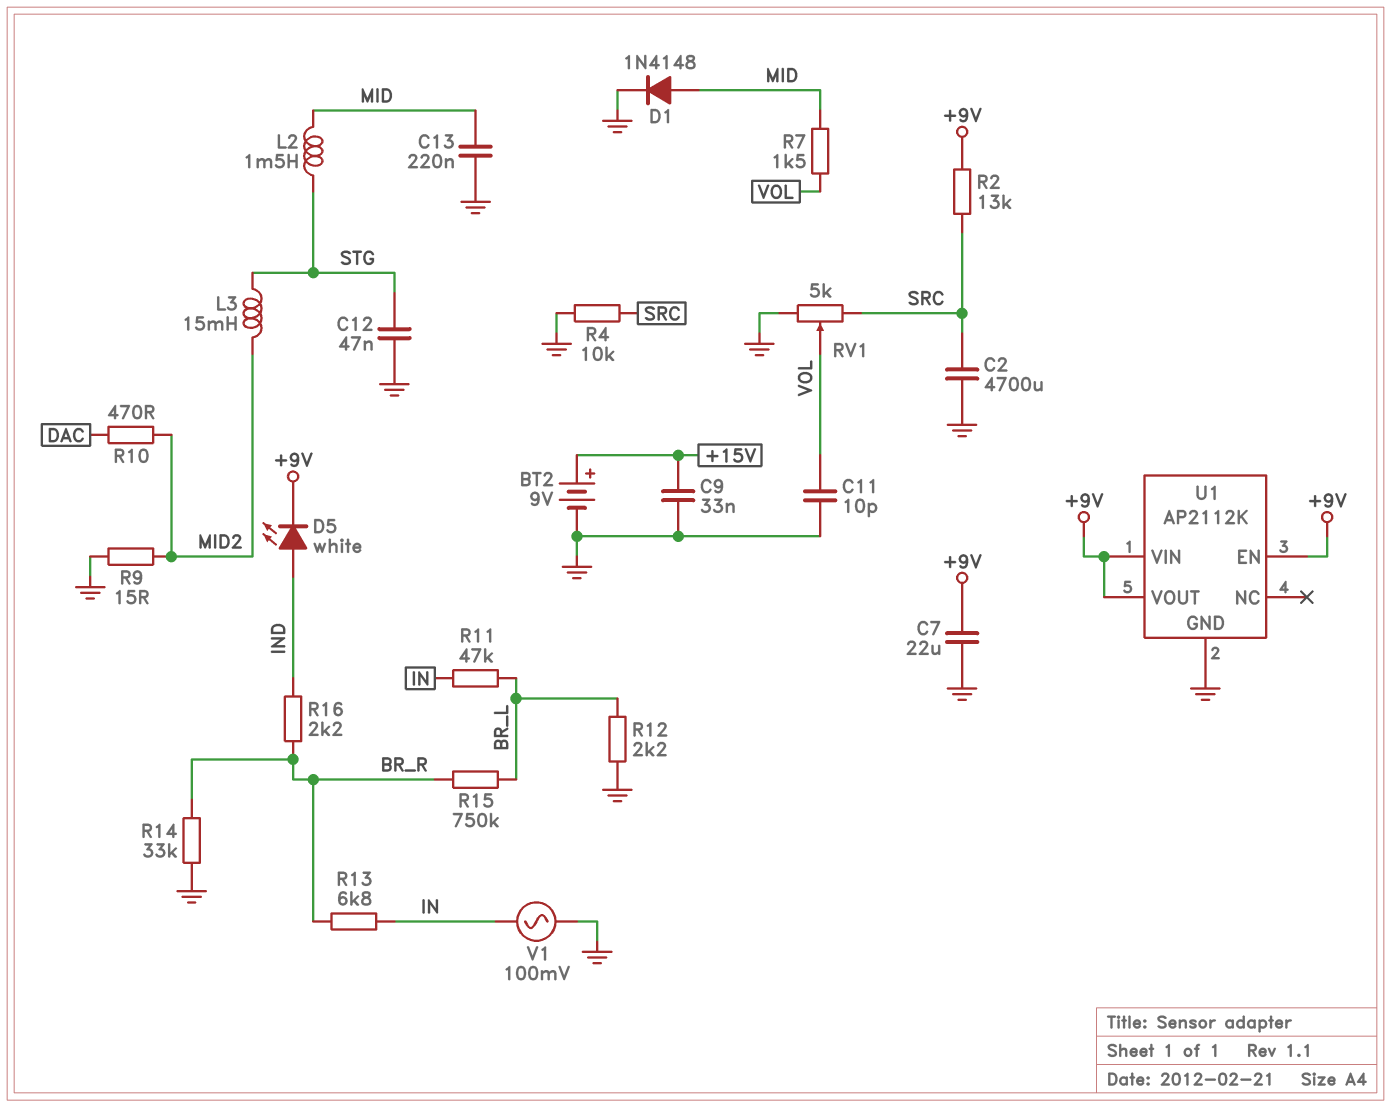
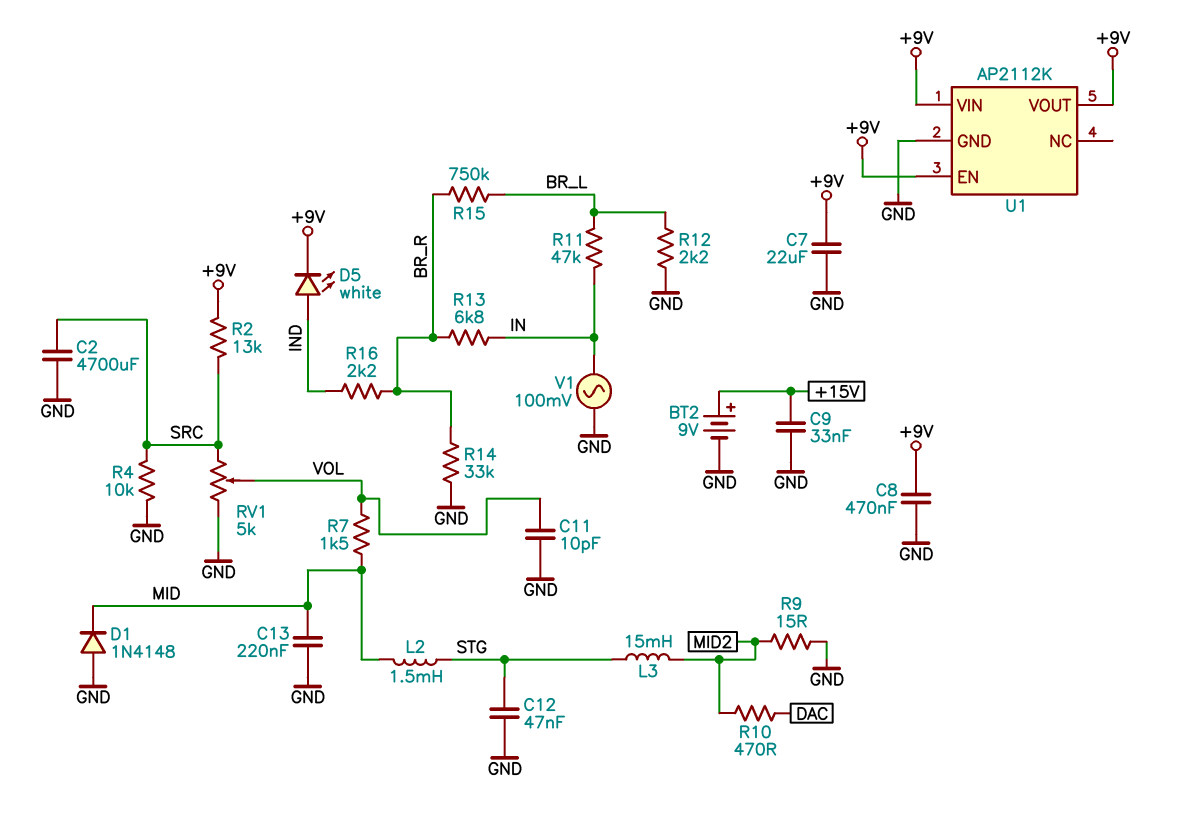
C8: none -> 470nF (+9V, GND)
D1: diode 1N4148 (A MID, K GND) -> diode 1N4148 (A GND, K MID)

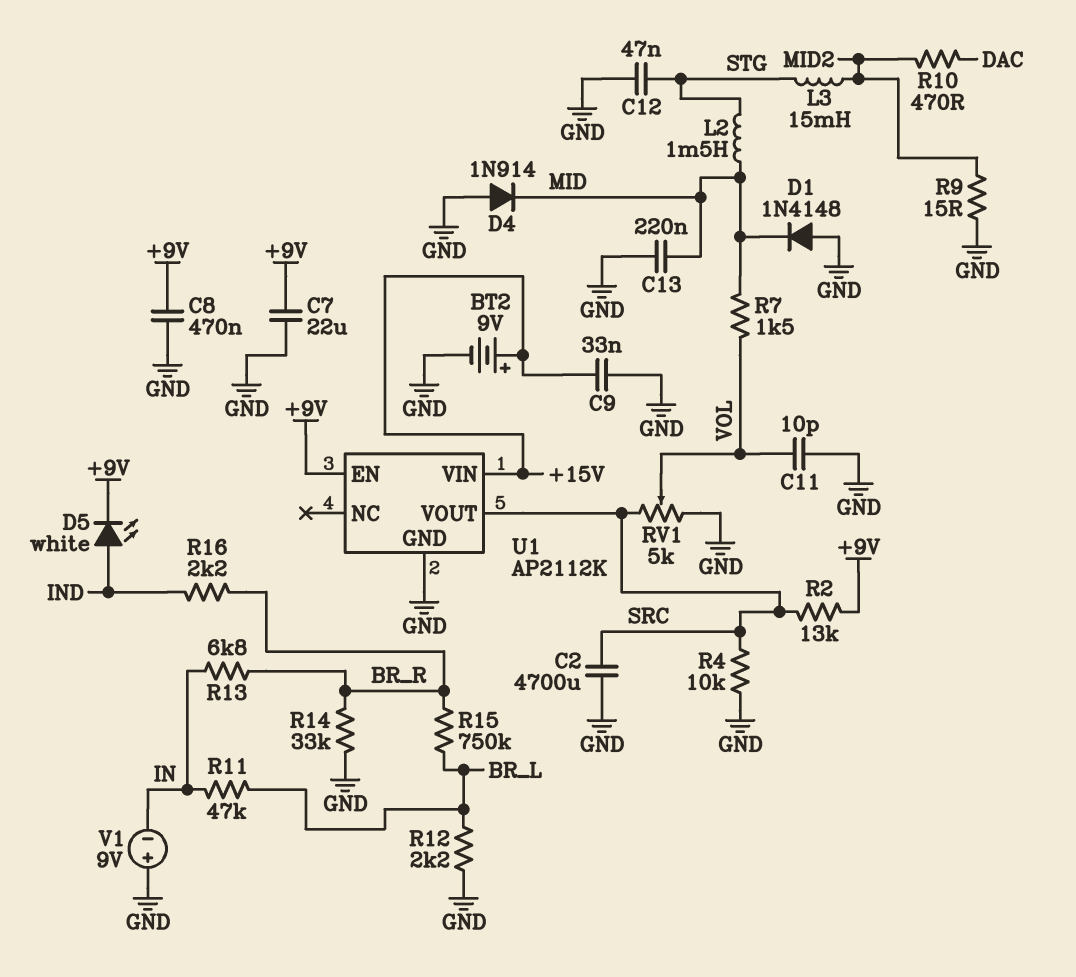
D4: none -> diode 1N914 (A GND, K MID)
U1 pin VIN: +9V -> +15V
U1 pin VOUT: +9V -> SRC
V1: AC 100mV (GND, IN) -> 9V (plus GND, minus IN)

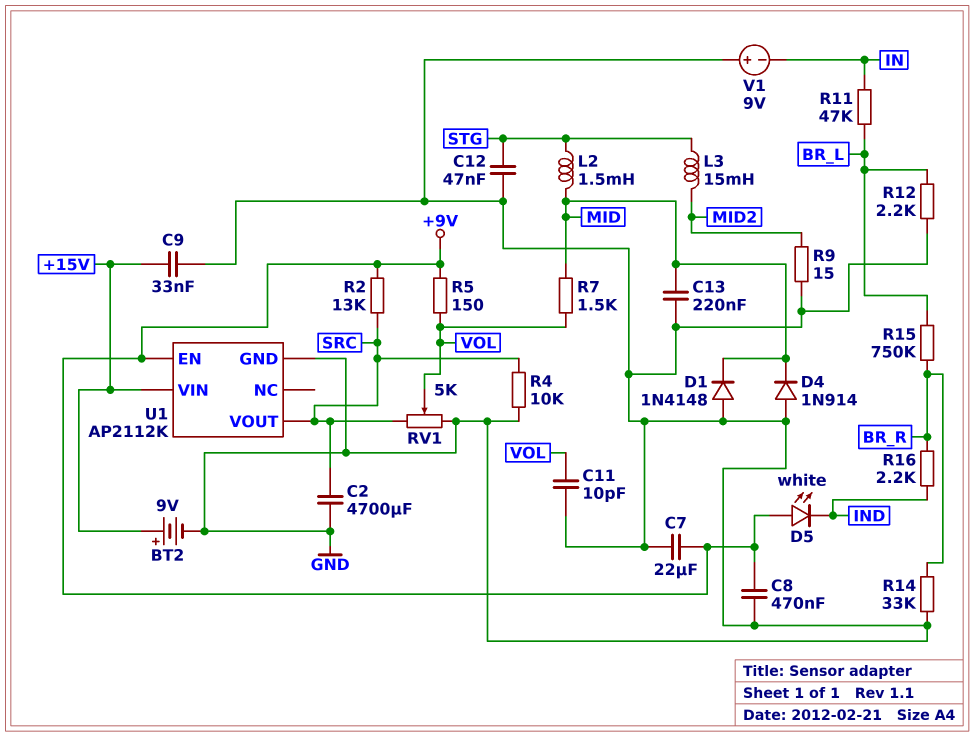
D5: LED white (A IND, K +9V) -> LED white (A +9V, K IND)
R5: none -> 150 (+9V, VOL)
R10: 470 (DAC, MID2) -> none
R13: 6.8k (BR_R, IN) -> none

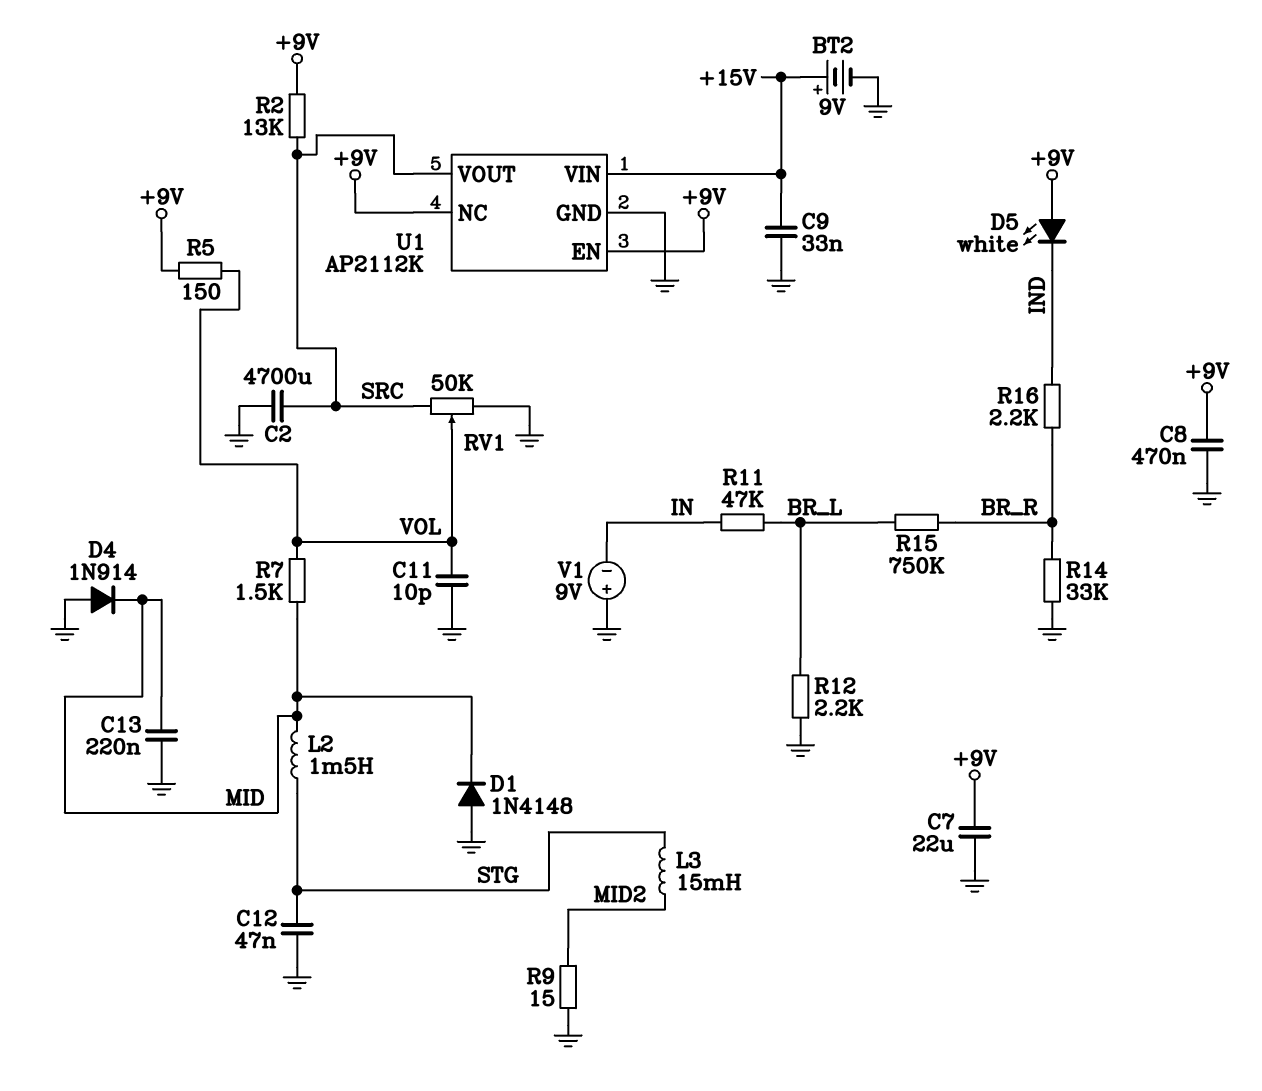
R4: 10k (GND, SRC) -> none
RV1: 5k (GND, SRC, wiper VOL) -> 50k (GND, SRC, wiper VOL)
U1 pin NC: none -> +9V

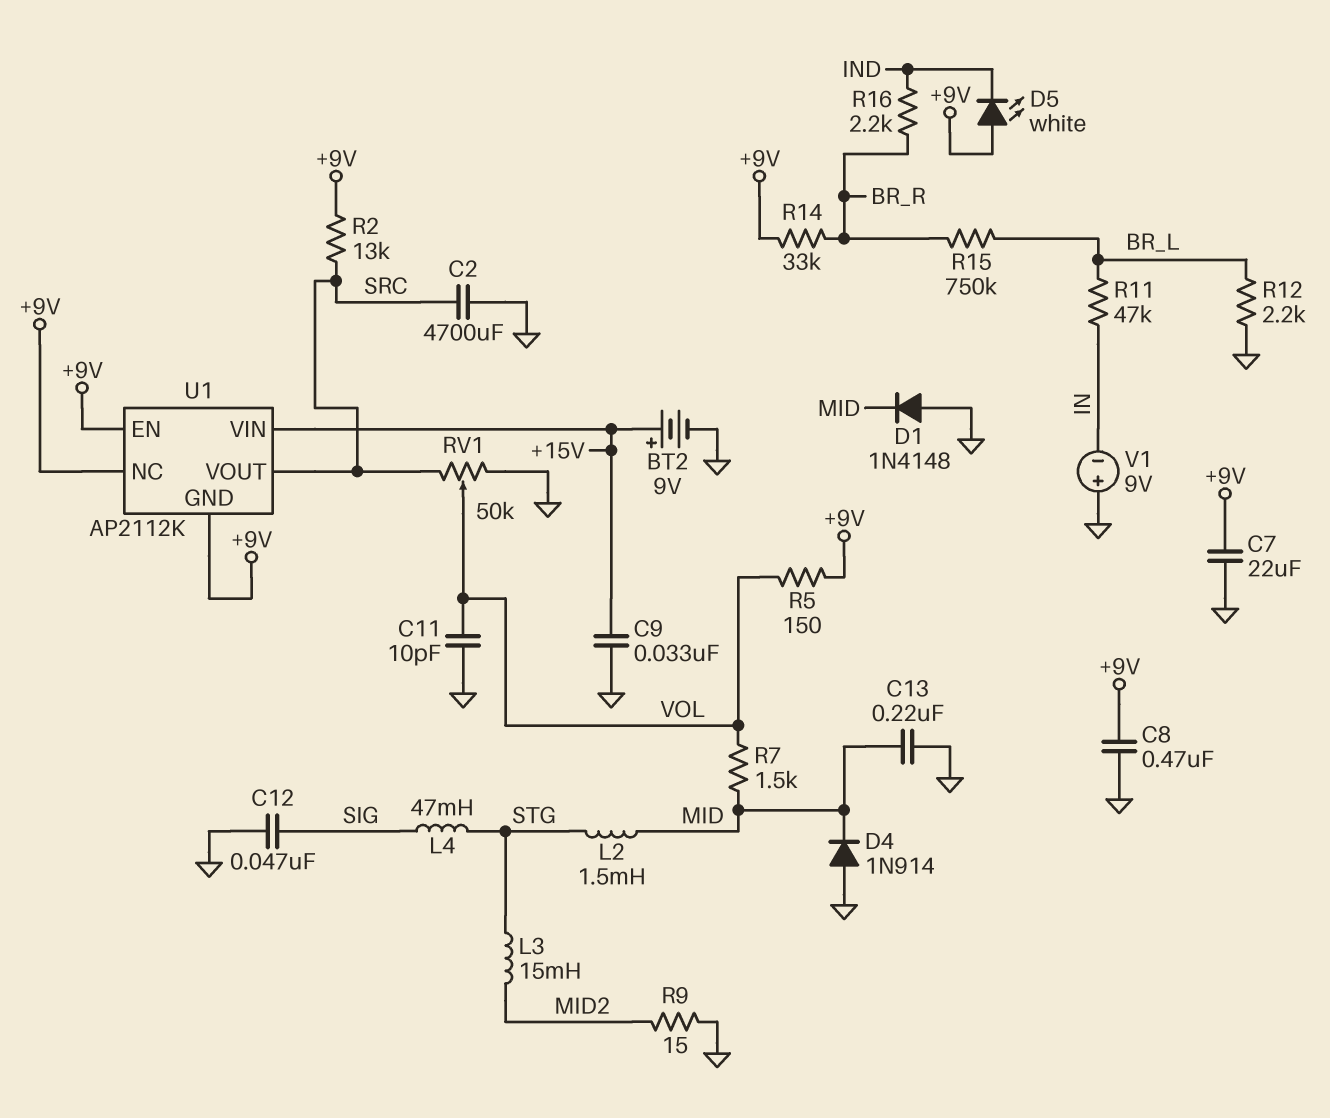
C12: 47nF (GND, STG) -> 47nF (GND, SIG)
L4: none -> 47mH (SIG, STG)
R14: 33k (BR_R, GND) -> 33k (+9V, BR_R)
U1 pin GND: GND -> +9V

